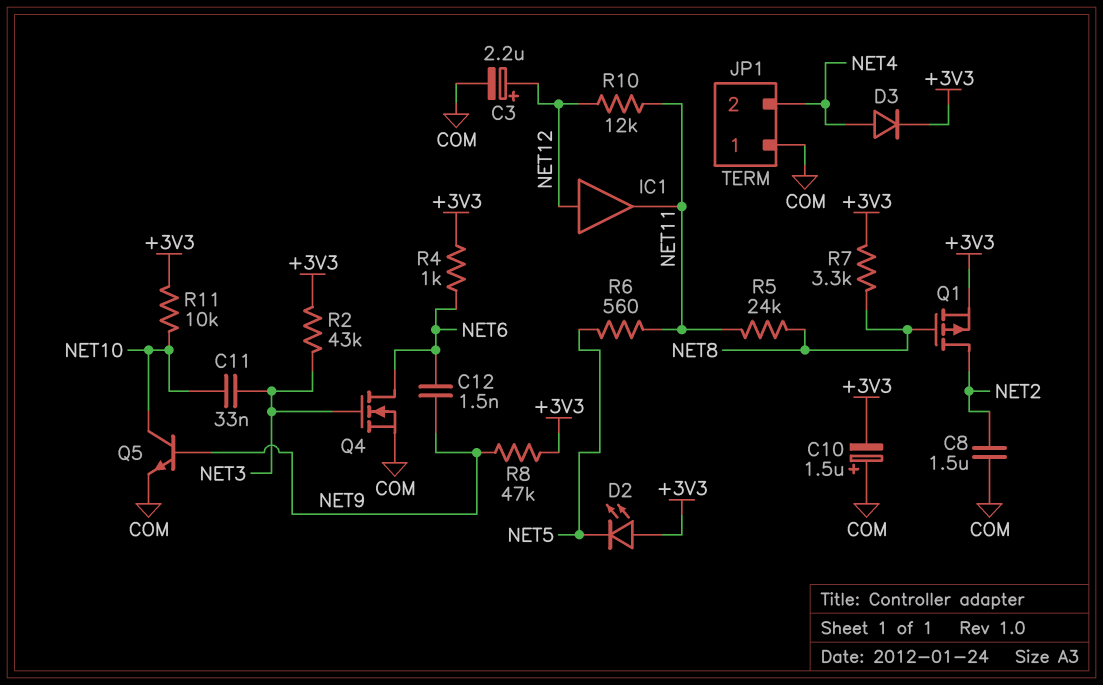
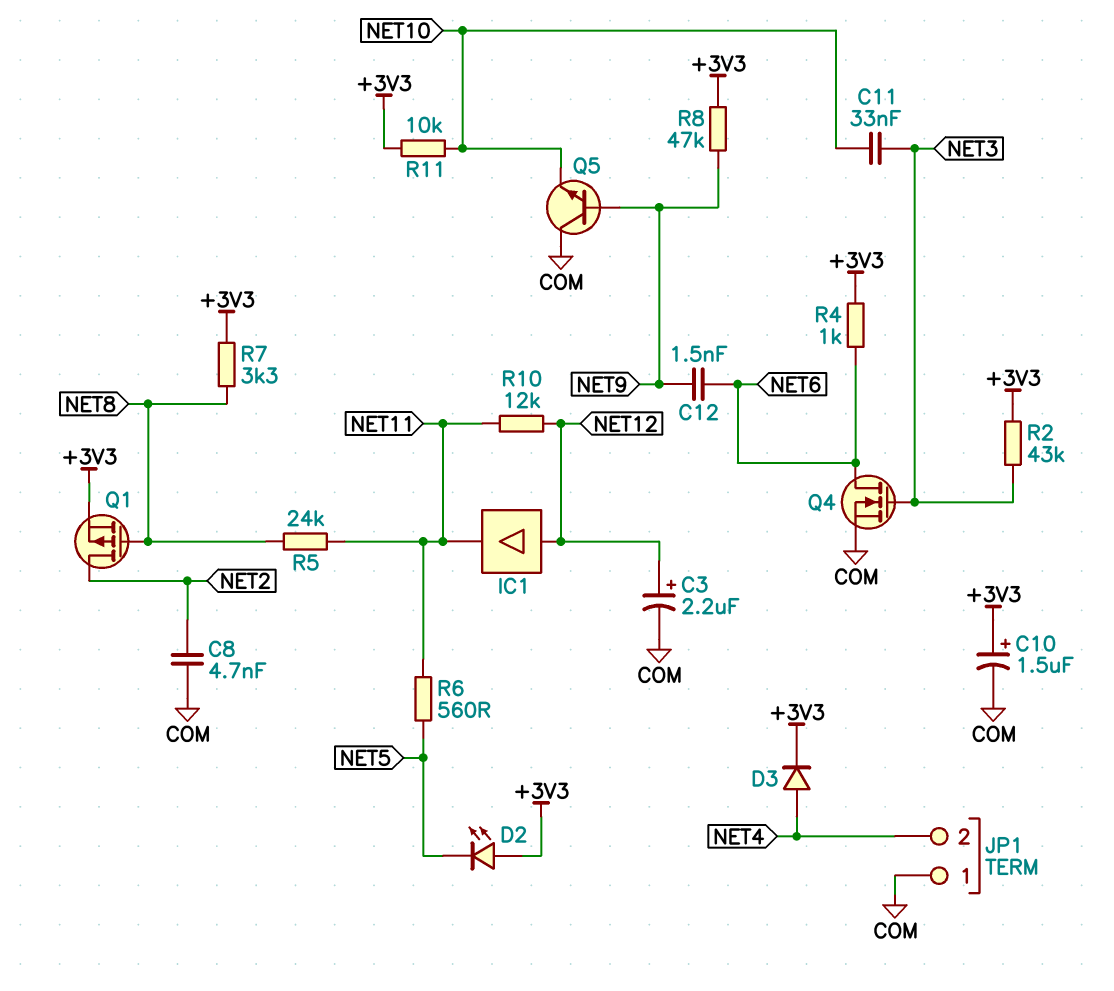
C8: 1.5uF (COM, NET2) -> 4.7nF (COM, NET2)
C10: 1.5uF (plus COM, minus +3V3) -> 1.5uF (plus +3V3, minus COM)
Q5: NPN (B NET9, C NET10, E COM) -> NPN (B NET9, C COM, E NET10)

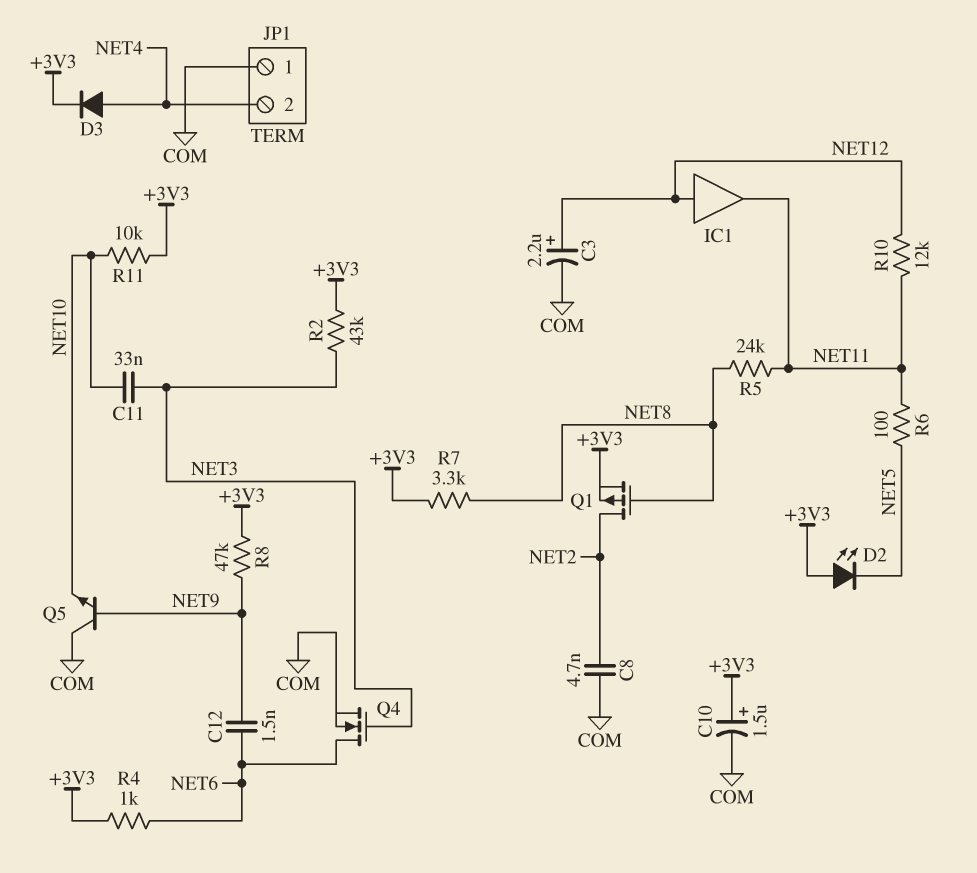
R6: 560 (NET5, NET11) -> 100 (NET5, NET11)

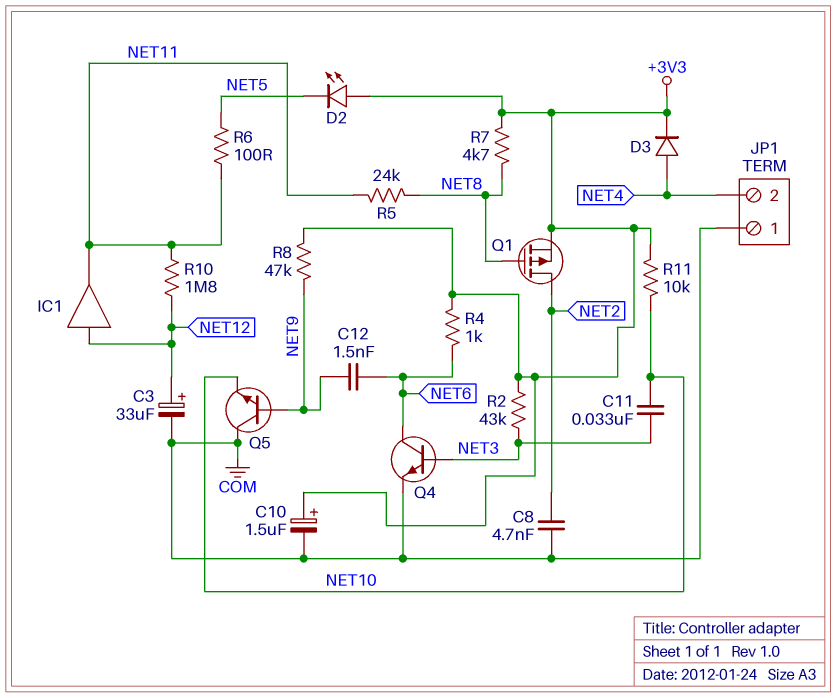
C3: 2.2uF (plus NET12, minus COM) -> 33uF (plus NET12, minus COM)
Q4: NMOS (G NET3, D NET6, S COM) -> NPN (B NET3, C NET6, E COM)
R7: 3.3k (+3V3, NET8) -> 4.7k (+3V3, NET8)
R10: 12k (NET11, NET12) -> 1.8M (NET11, NET12)

